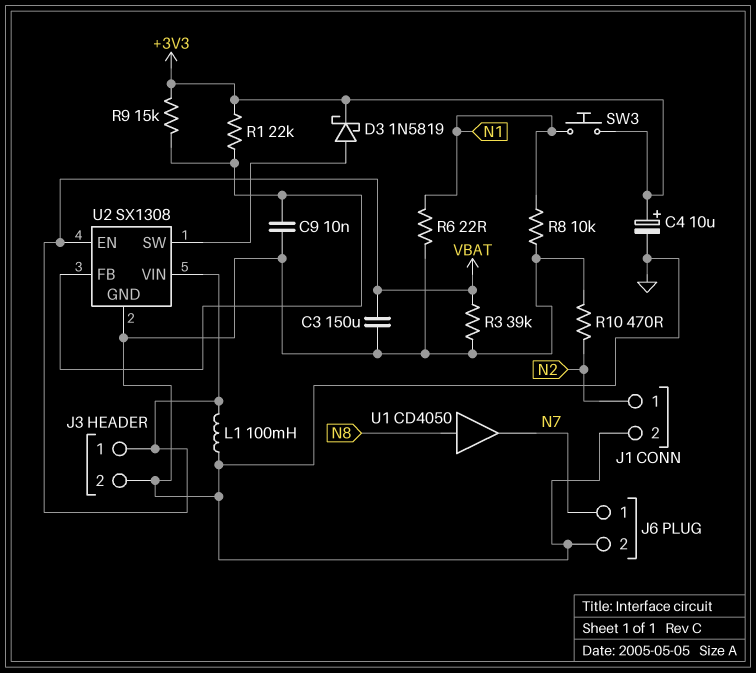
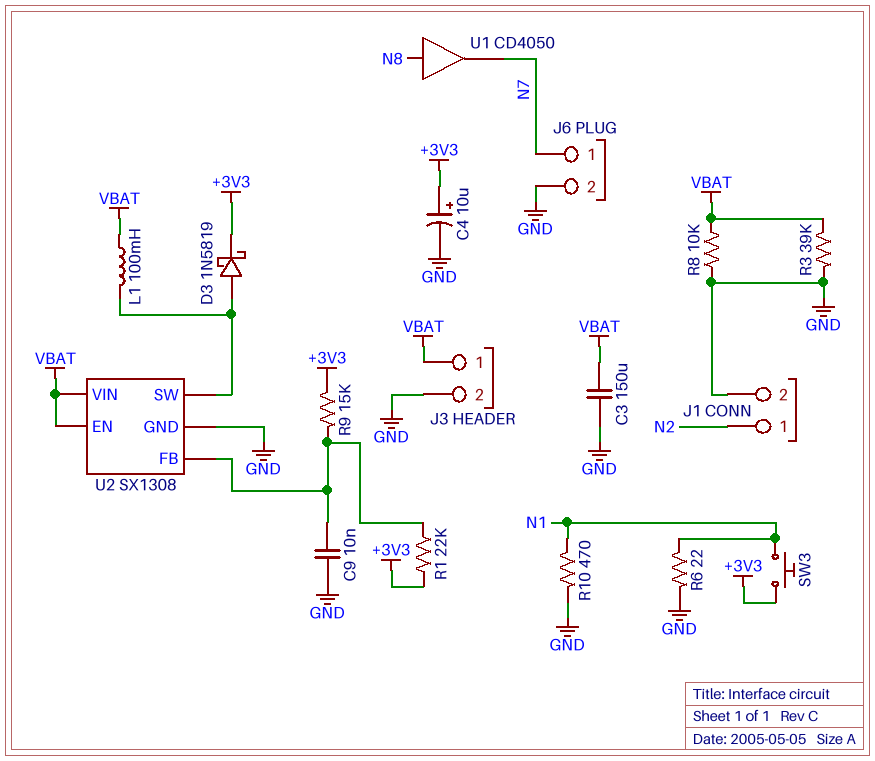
L1: 100mH (GND, VBAT) -> 100mH (U2/SW, VBAT)
R8: 10k (GND, N1) -> 10k (GND, VBAT)
R10: 470 (GND, N2) -> 470 (GND, N1)

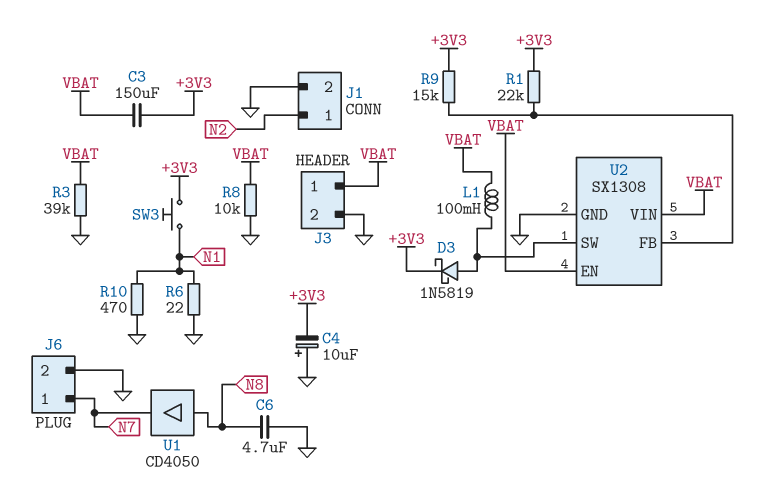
C3: 150uF (GND, VBAT) -> 150uF (+3V3, VBAT)
C4: 10uF (plus +3V3, minus GND) -> 10uF (plus GND, minus +3V3)
C6: none -> 4.7uF (GND, N8)
C9: 10nF (GND, U2/FB) -> none

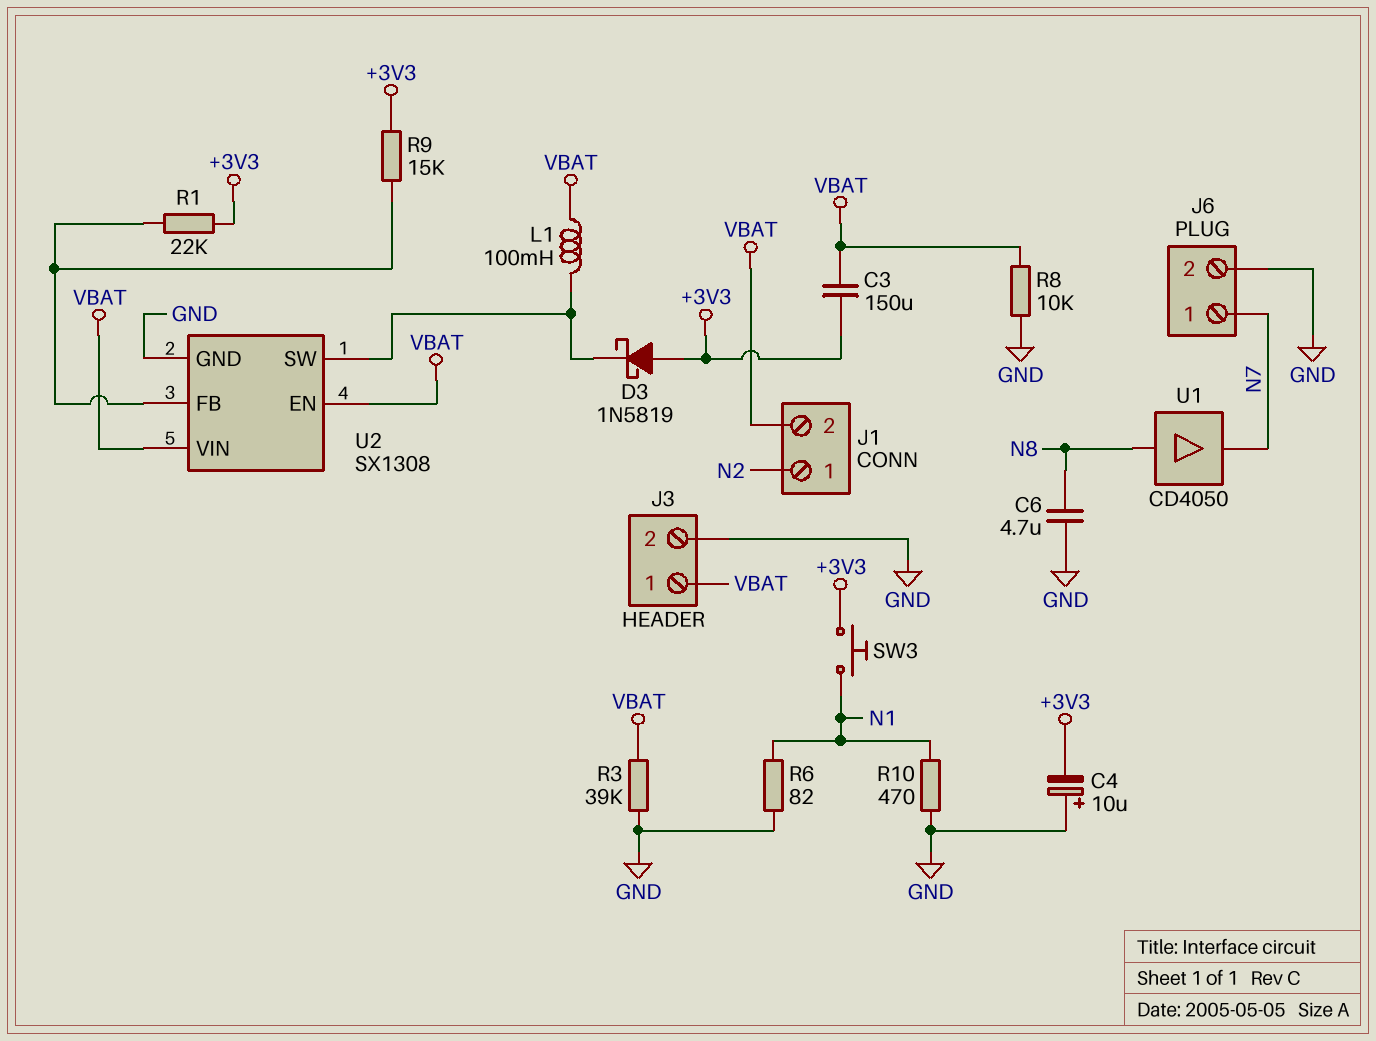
D3: schottky 1N5819 (A U2/SW, K +3V3) -> schottky 1N5819 (A +3V3, K U2/SW)
J1 pin 2: GND -> VBAT
R6: 22 (GND, N1) -> 82 (GND, N1)

